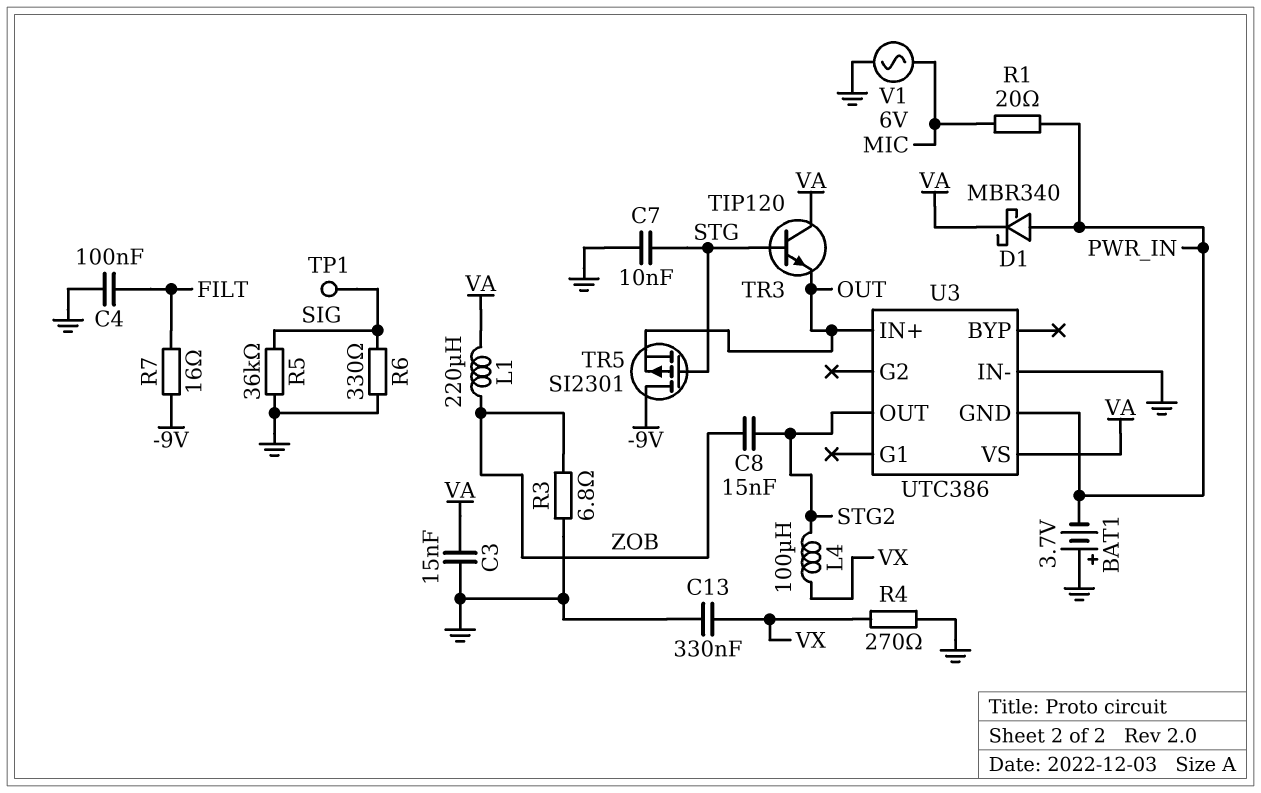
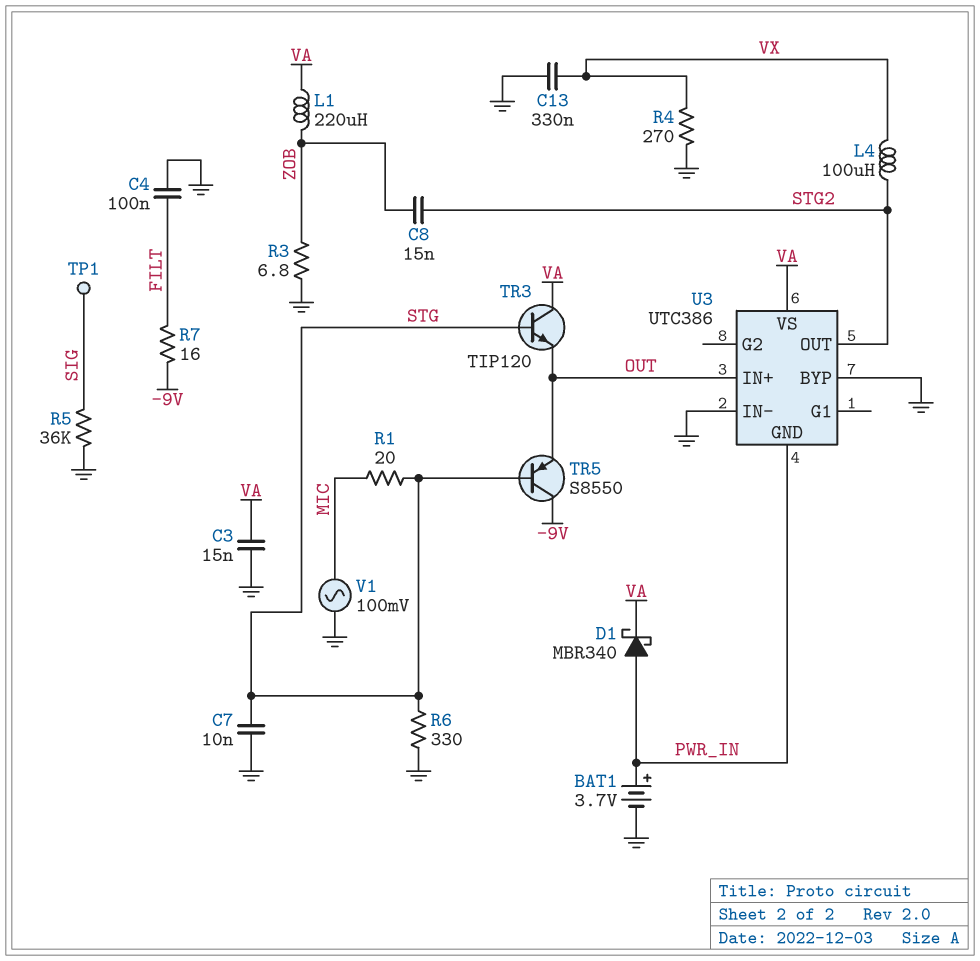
BAT1: 3.7V (plus GND, minus PWR_IN) -> 3.7V (plus PWR_IN, minus GND)
R1: 20 (MIC, PWR_IN) -> 20 (MIC, STG)
R6: 330 (GND, SIG) -> 330 (GND, STG)
TR5: PMOS SI2301 (G STG, D -9V, S OUT) -> PNP S8550 (B STG, C -9V, E OUT)
U3 pin BYP: none -> GND
V1: AC 6V (GND, MIC) -> AC 100mV (GND, MIC)

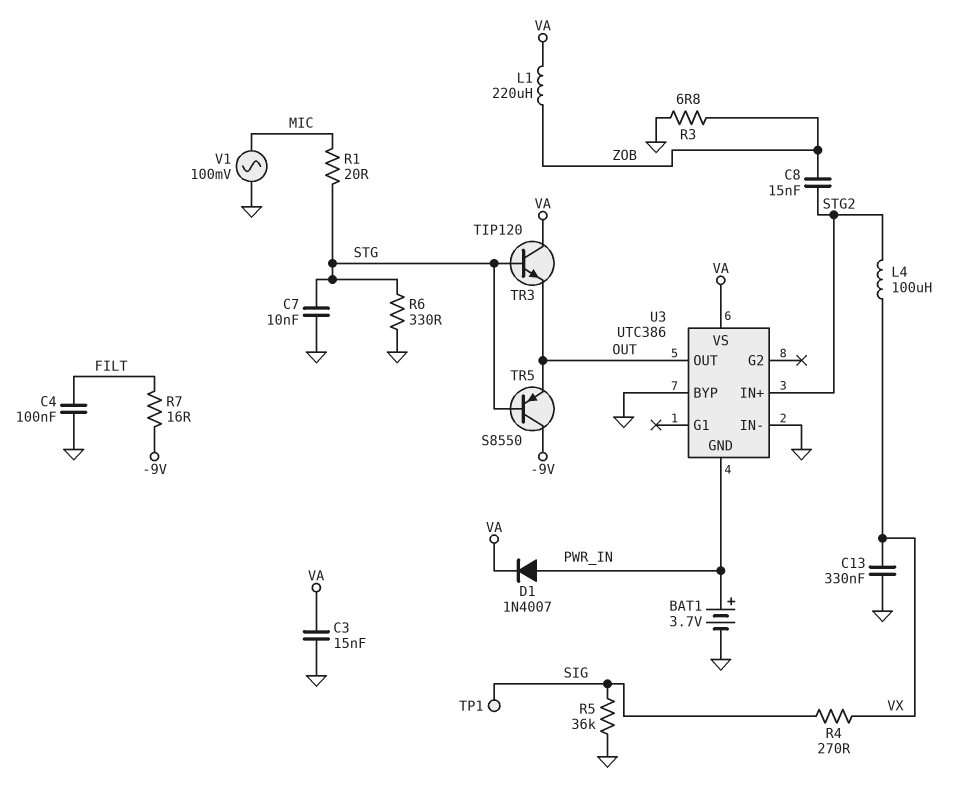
D1: schottky MBR340 (A PWR_IN, K VA) -> diode 1N4007 (A PWR_IN, K VA)
R4: 270 (GND, VX) -> 270 (SIG, VX)
U3 pin IN+: OUT -> STG2
U3 pin OUT: STG2 -> OUT

